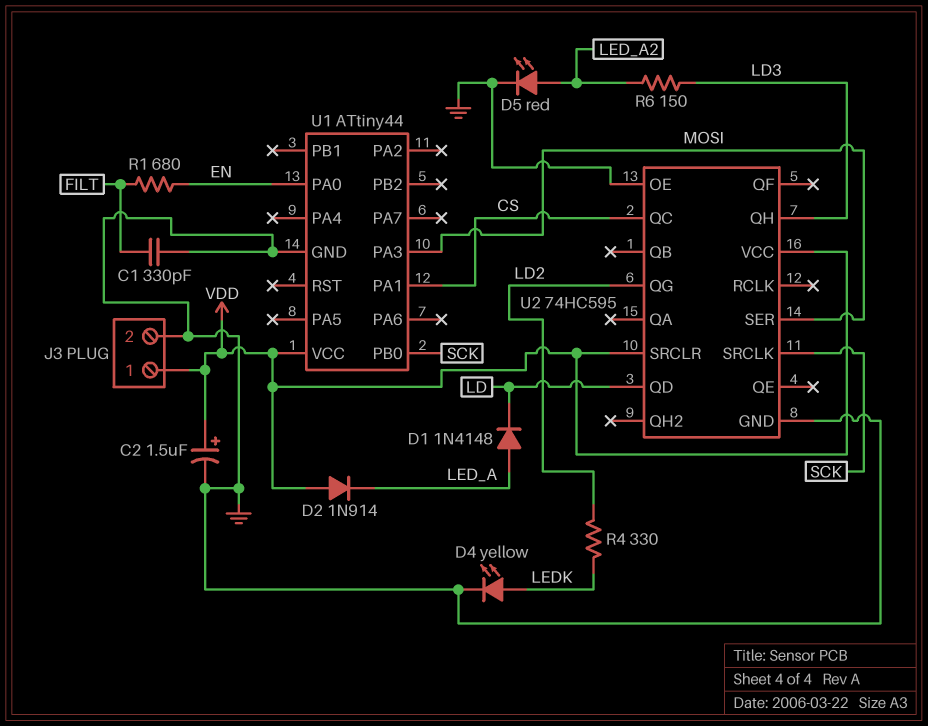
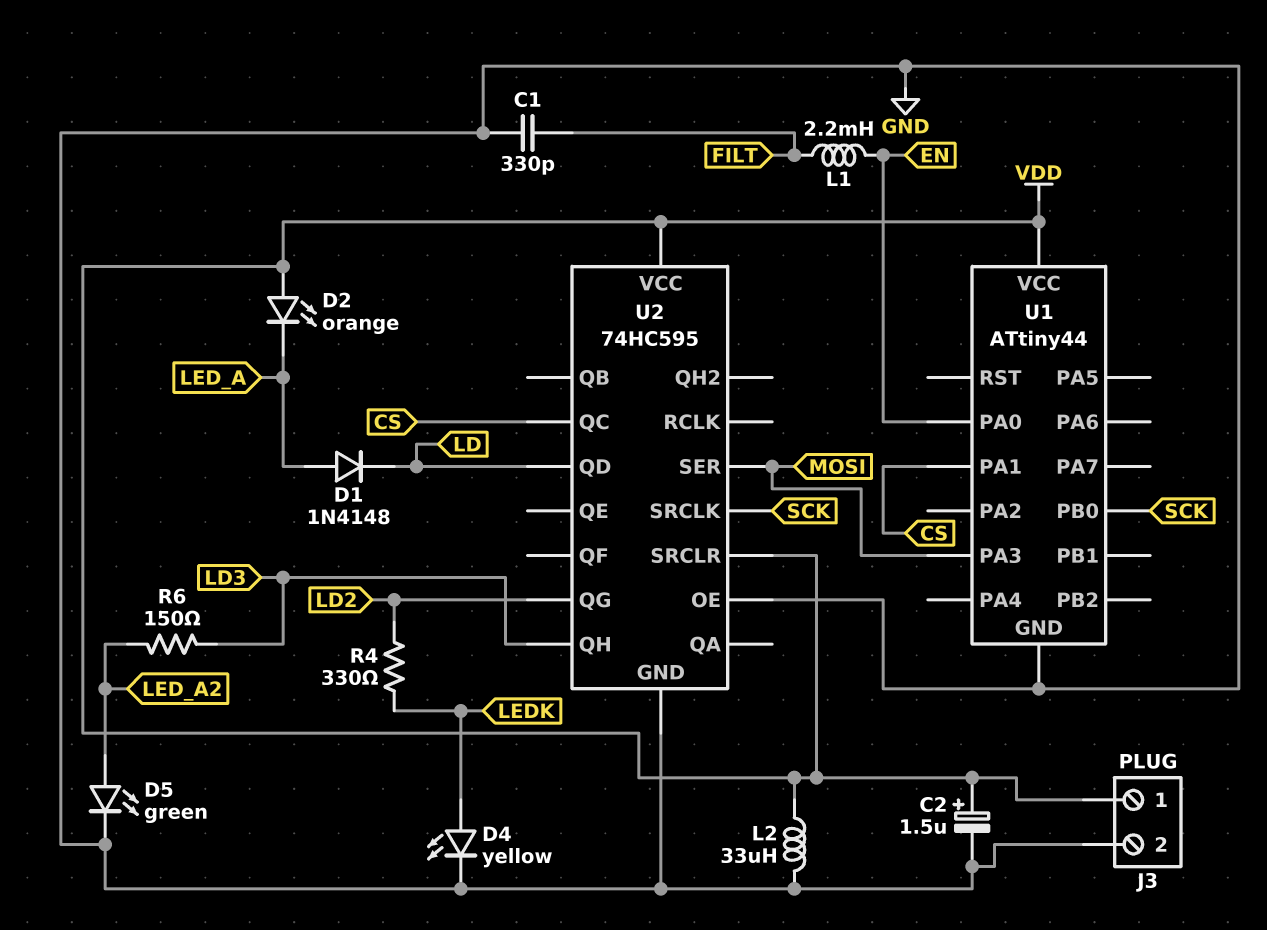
D2: diode 1N914 (A VDD, K LED_A) -> LED orange (A VDD, K LED_A)
D5: LED red (A LED_A2, K GND) -> LED green (A LED_A2, K GND)
L1: none -> 2.2mH (EN, FILT)
L2: none -> 33uH (GND, VDD)
R1: 680 (EN, FILT) -> none

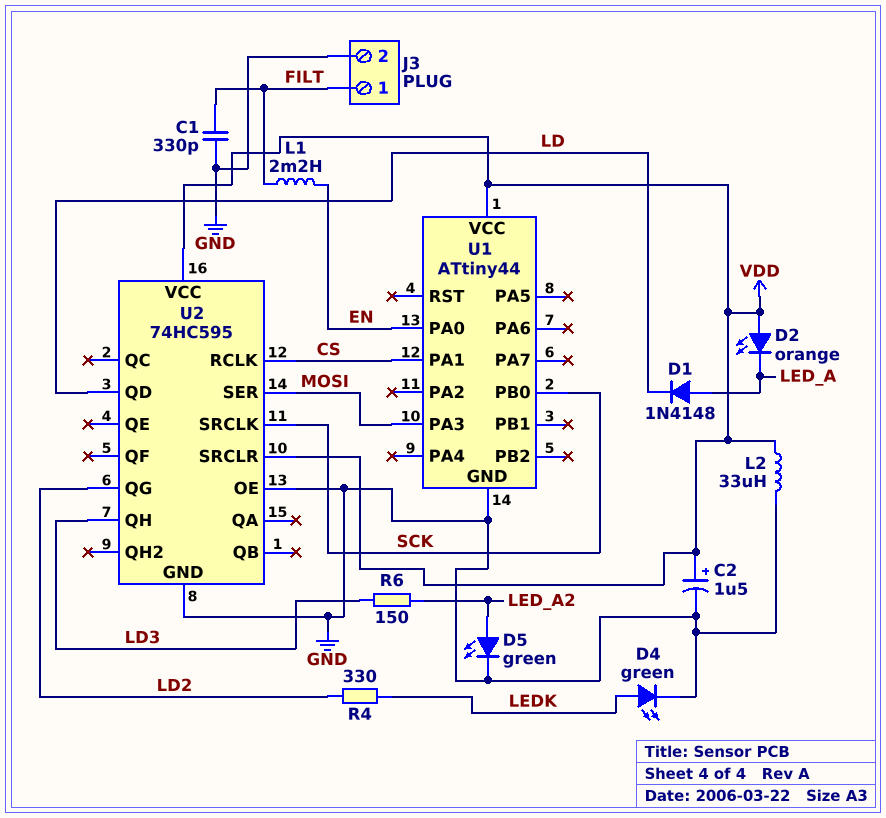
D4: LED yellow (A LEDK, K GND) -> LED green (A LEDK, K GND)
J3 pin 1: VDD -> FILT
U2 pin QC: CS -> none
U2 pin RCLK: none -> CS

